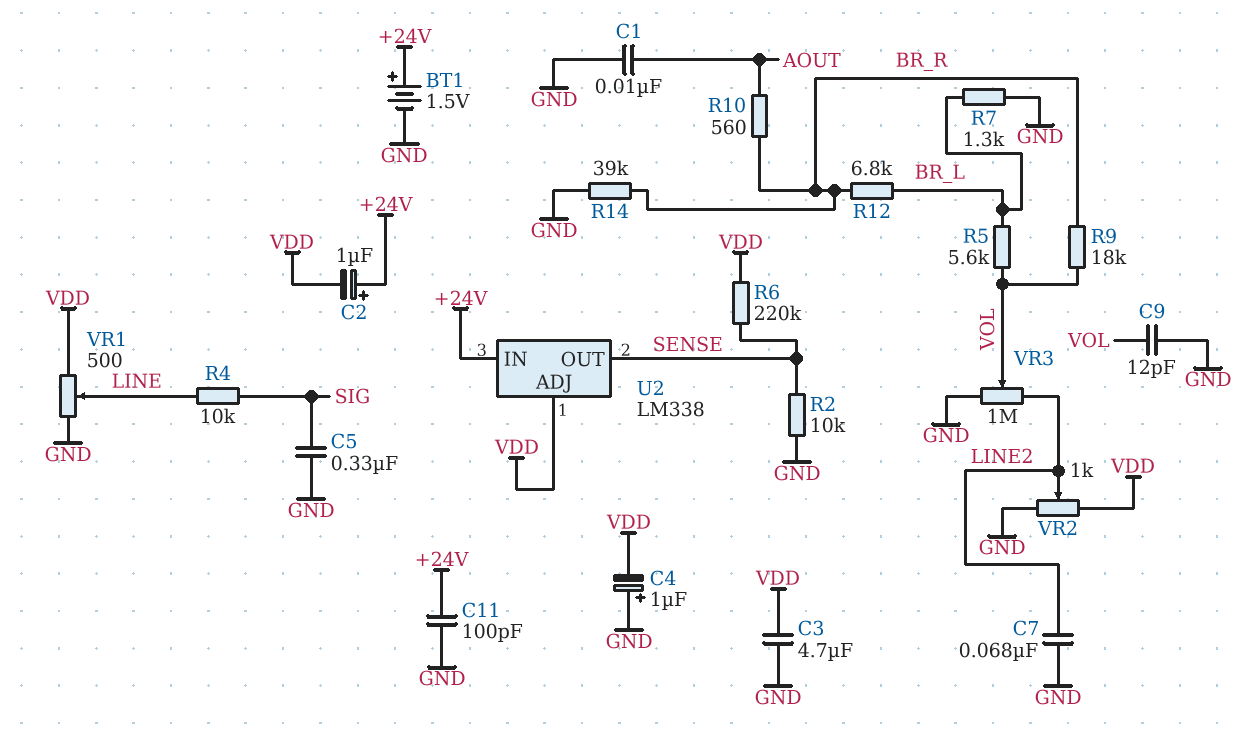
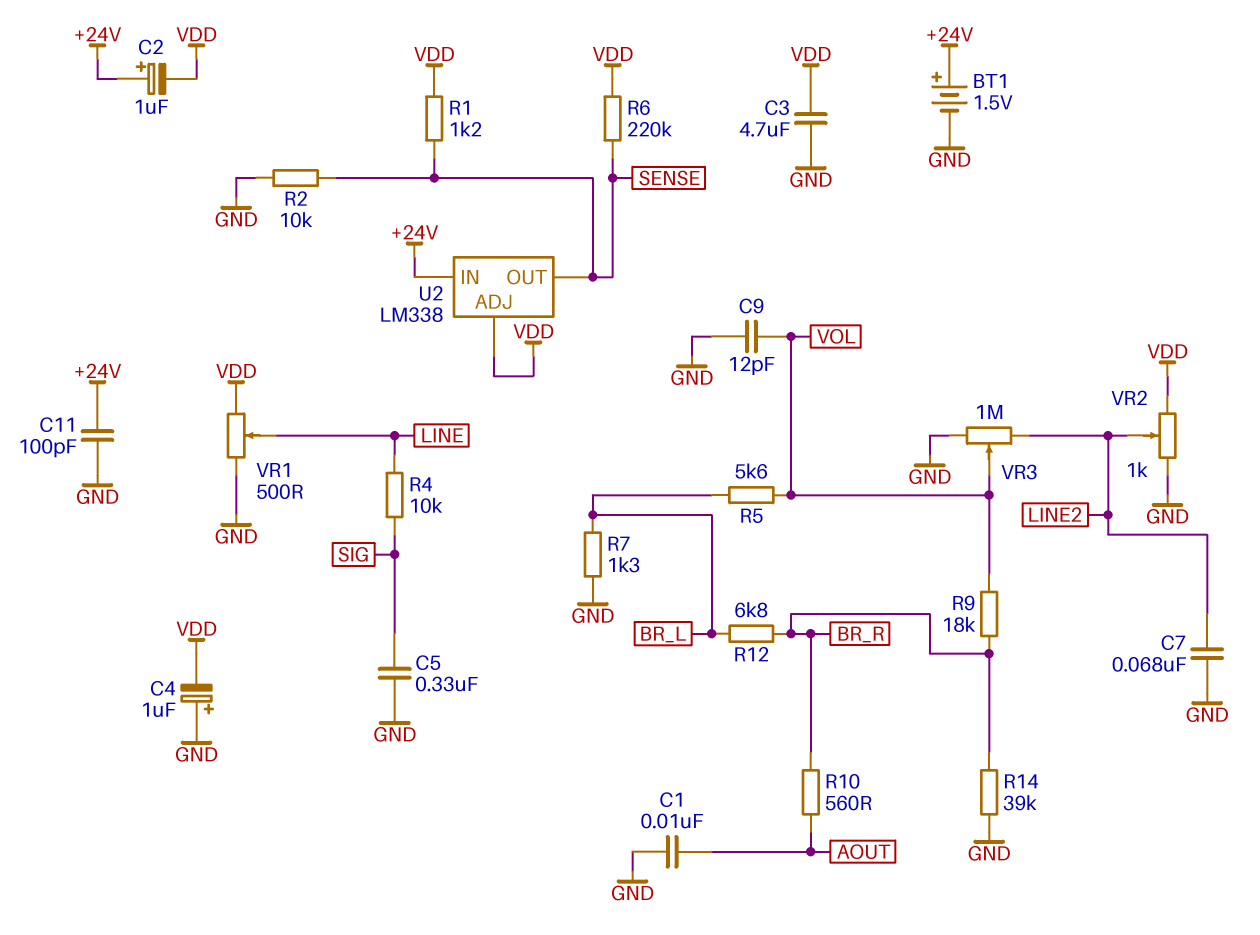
R1: none -> 1.2k (SENSE, VDD)

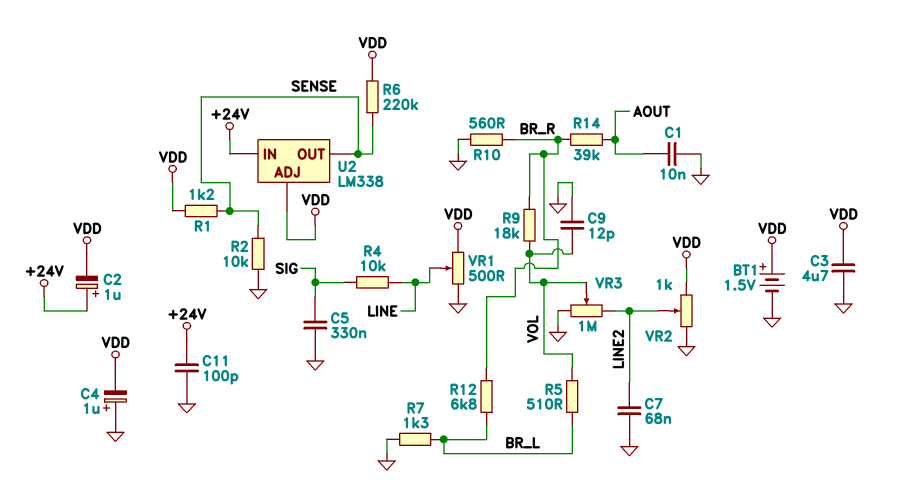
BT1: 1.5V (plus +24V, minus GND) -> 1.5V (plus VDD, minus GND)
R5: 5.6k (BR_L, VOL) -> 510 (BR_L, VOL)
R10: 560 (AOUT, BR_R) -> 560 (BR_R, GND)
R14: 39k (BR_R, GND) -> 39k (AOUT, BR_R)

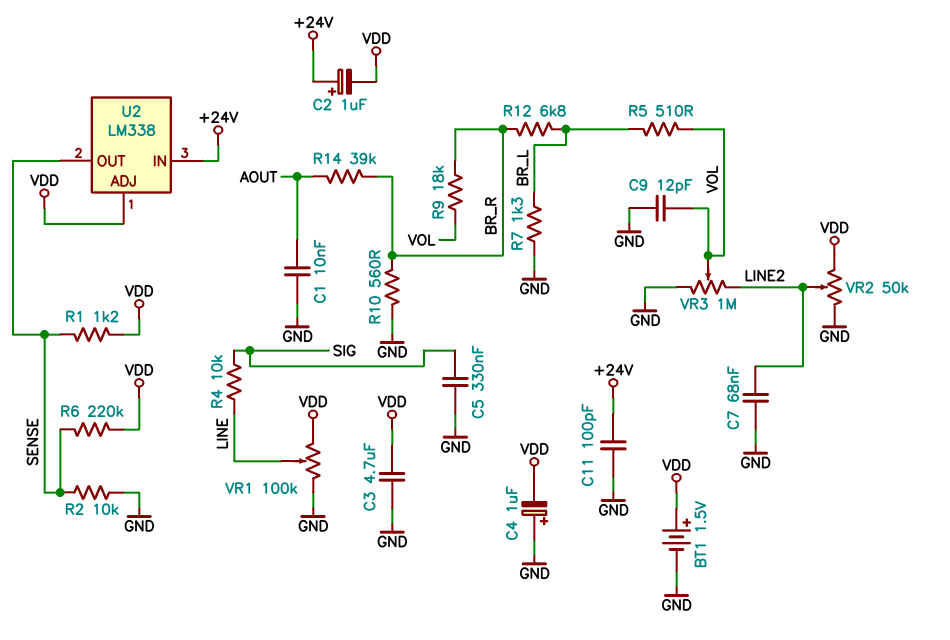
VR1: 500 (GND, VDD, wiper LINE) -> 100k (GND, VDD, wiper LINE)
VR2: 1k (GND, VDD, wiper LINE2) -> 50k (GND, VDD, wiper LINE2)

